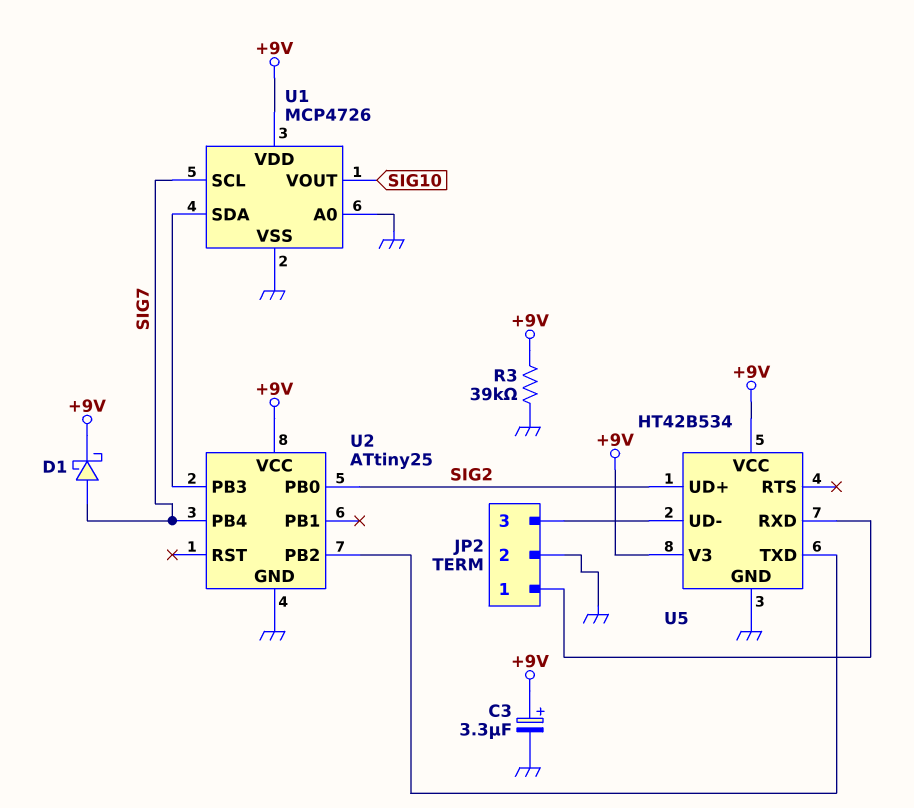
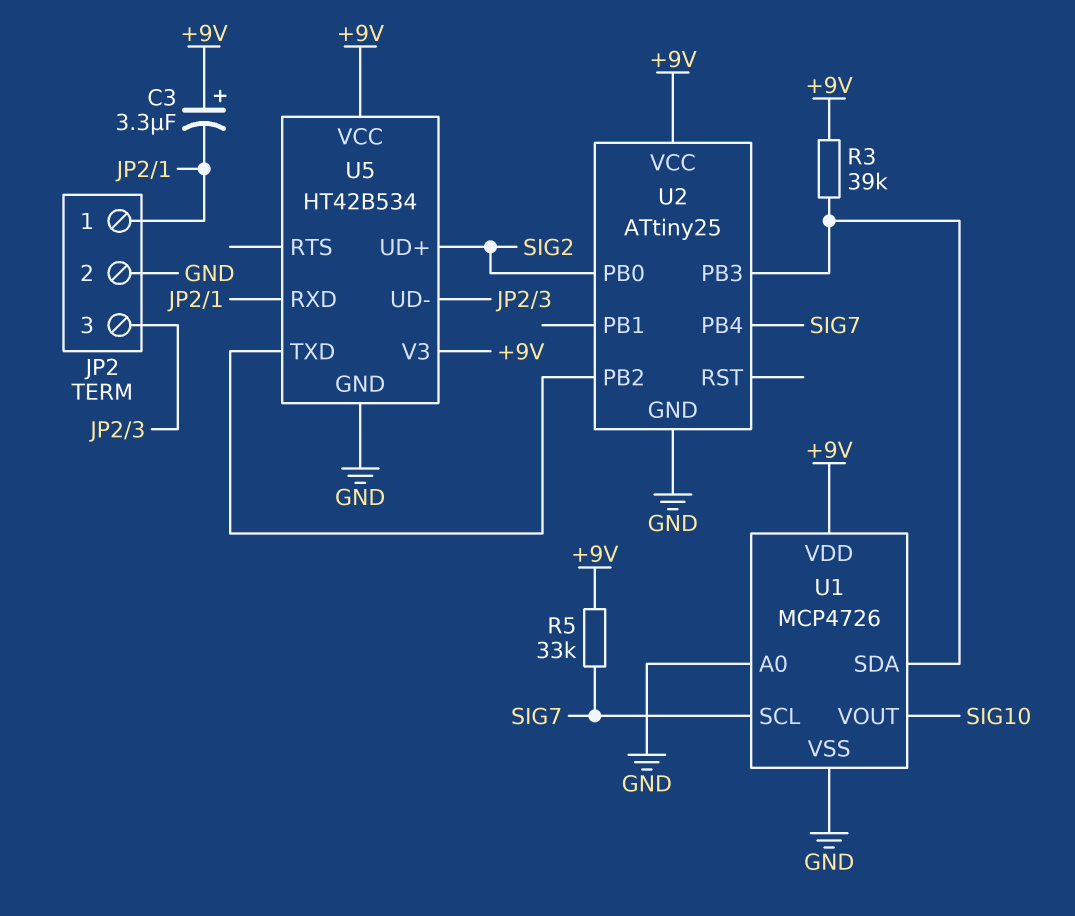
C3: 3.3uF (plus +9V, minus GND) -> 3.3uF (plus +9V, minus JP2/1)
D1: schottky (A SIG7, K +9V) -> none
R3: 39k (+9V, GND) -> 39k (+9V, U1/SDA)
R5: none -> 33k (+9V, SIG7)

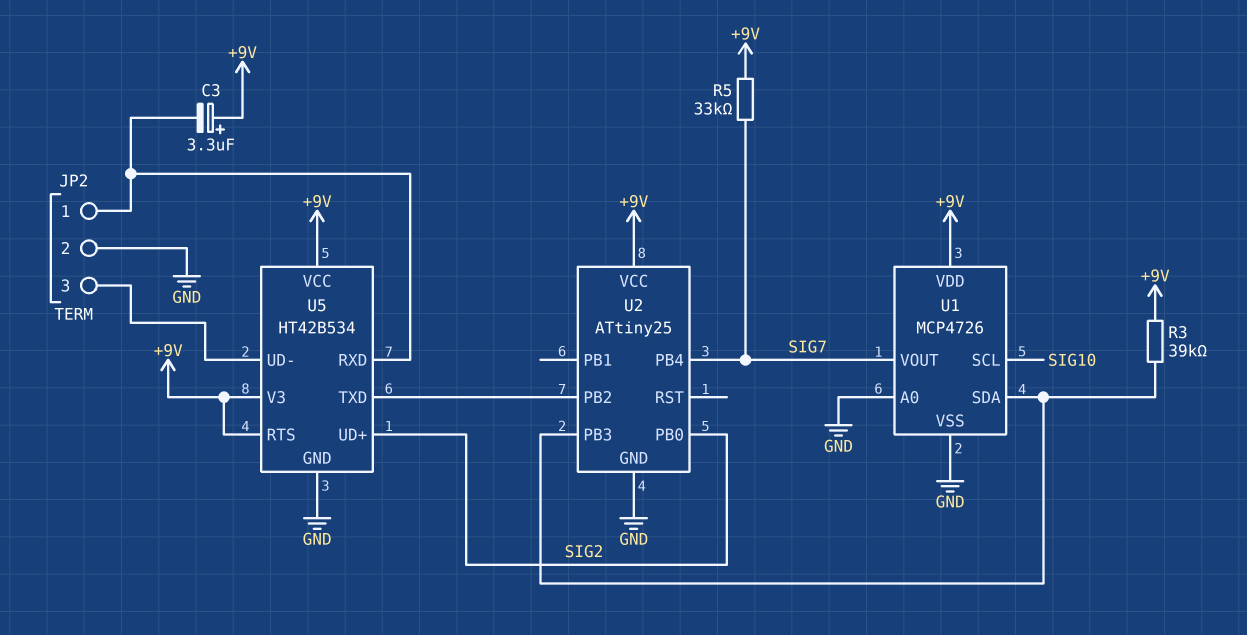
U1 pin SCL: SIG7 -> SIG10
U1 pin VOUT: SIG10 -> SIG7
U5 pin RTS: none -> +9V

